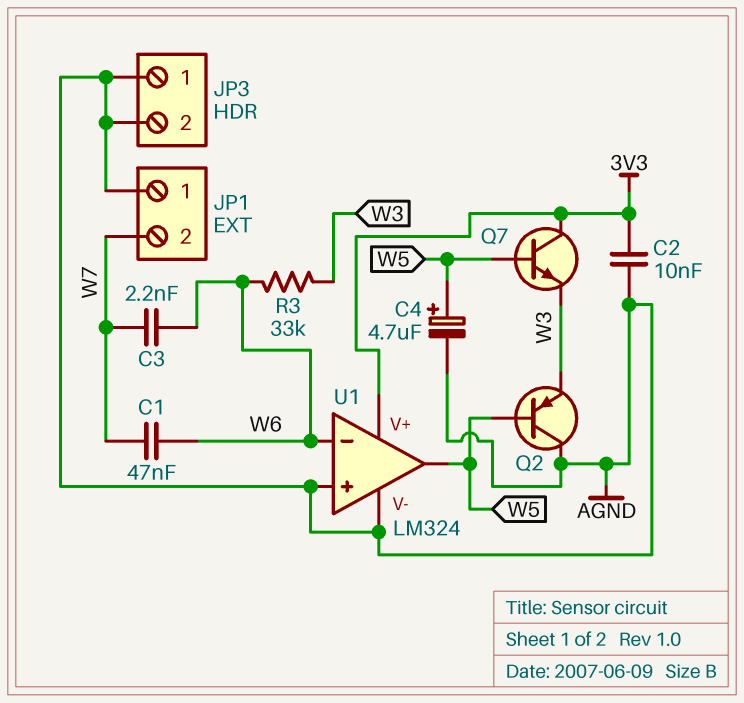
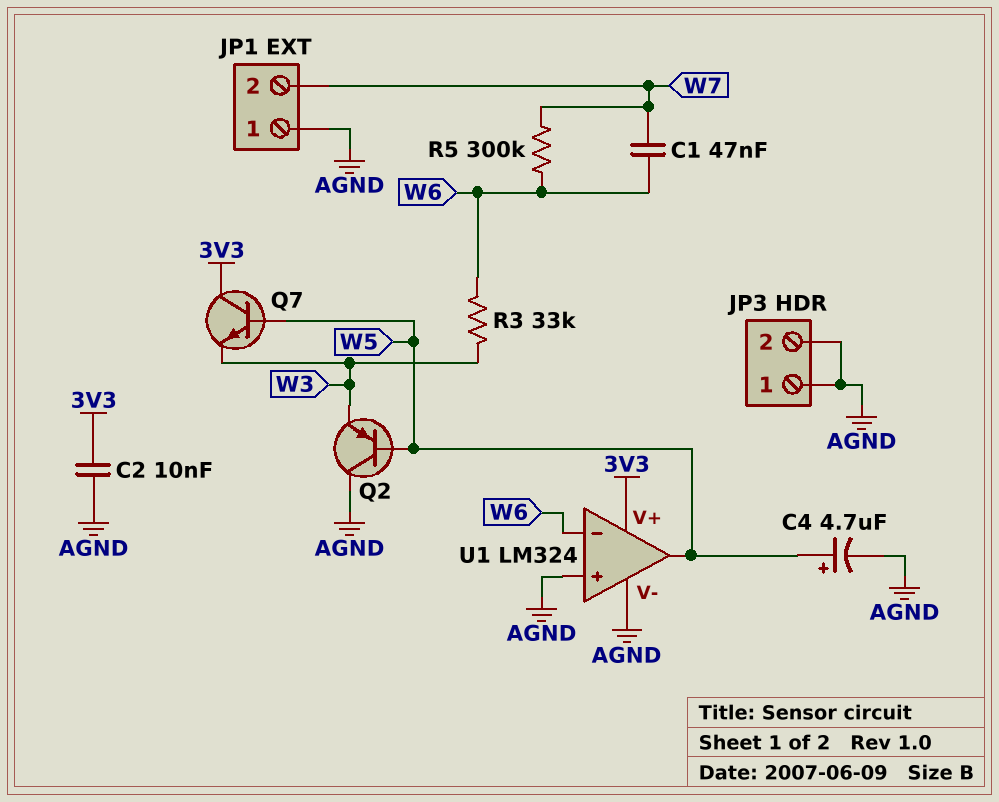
C3: 2.2nF (W6, W7) -> none
R5: none -> 300k (W6, W7)

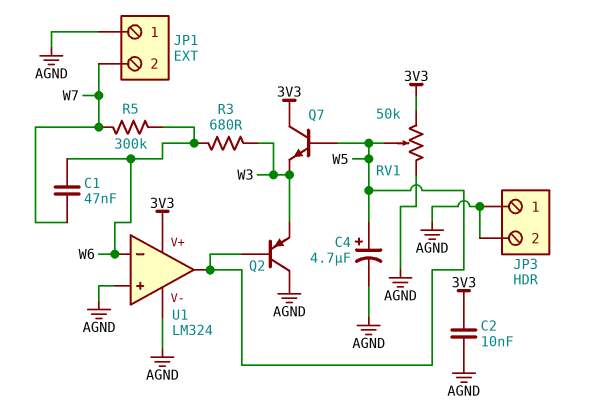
R3: 33k (W3, W6) -> 680 (W3, W6)
RV1: none -> 50k (3V3, AGND, wiper W5)

